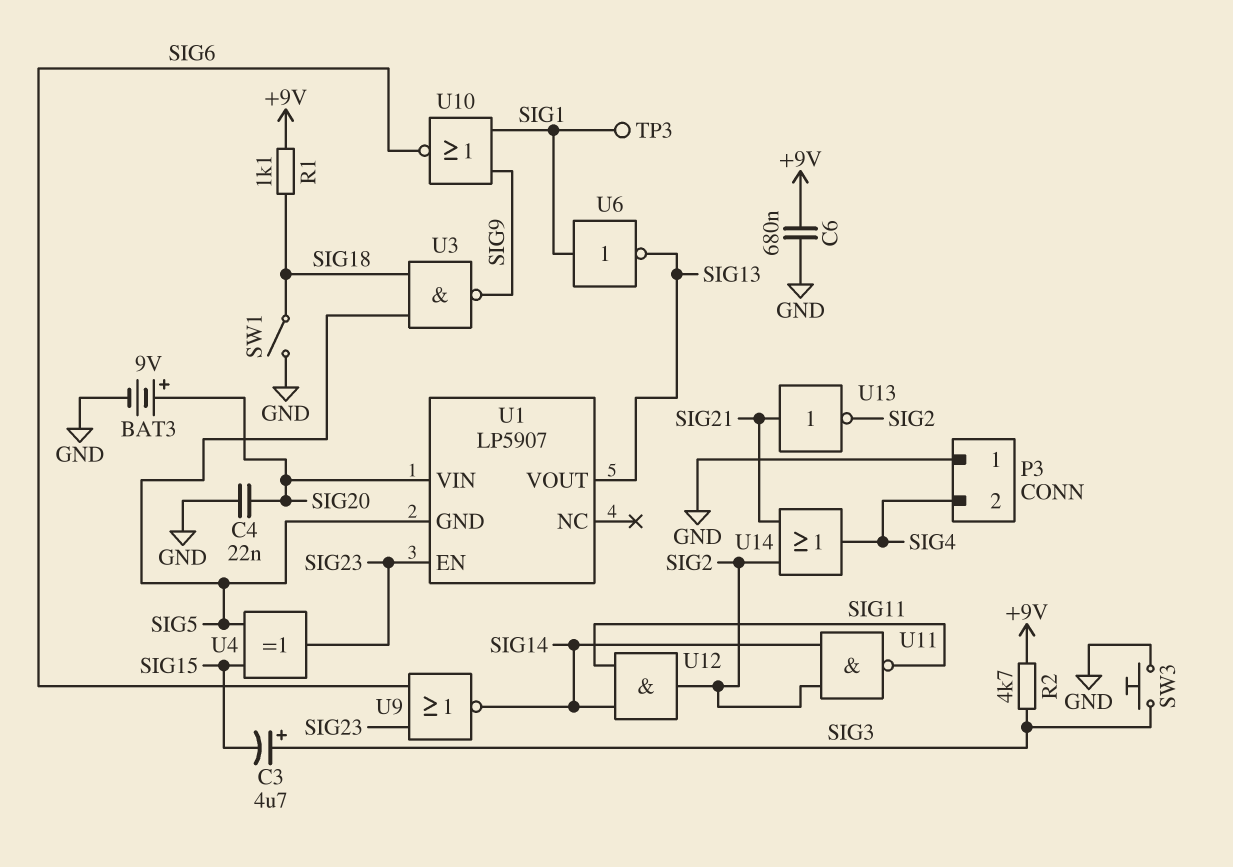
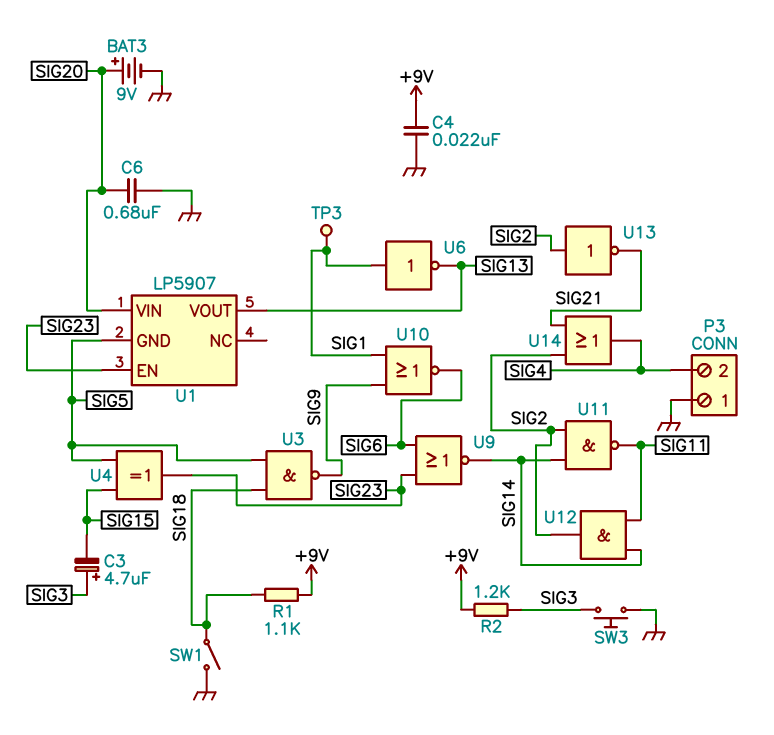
C4: 22nF (GND, SIG20) -> 22nF (+9V, GND)
C6: 680nF (+9V, GND) -> 680nF (GND, SIG20)
R2: 4.7k (+9V, SIG3) -> 1.2k (+9V, SIG3)
U13: NOT (in SIG21, out SIG2) -> NOT (in SIG2, out SIG21)

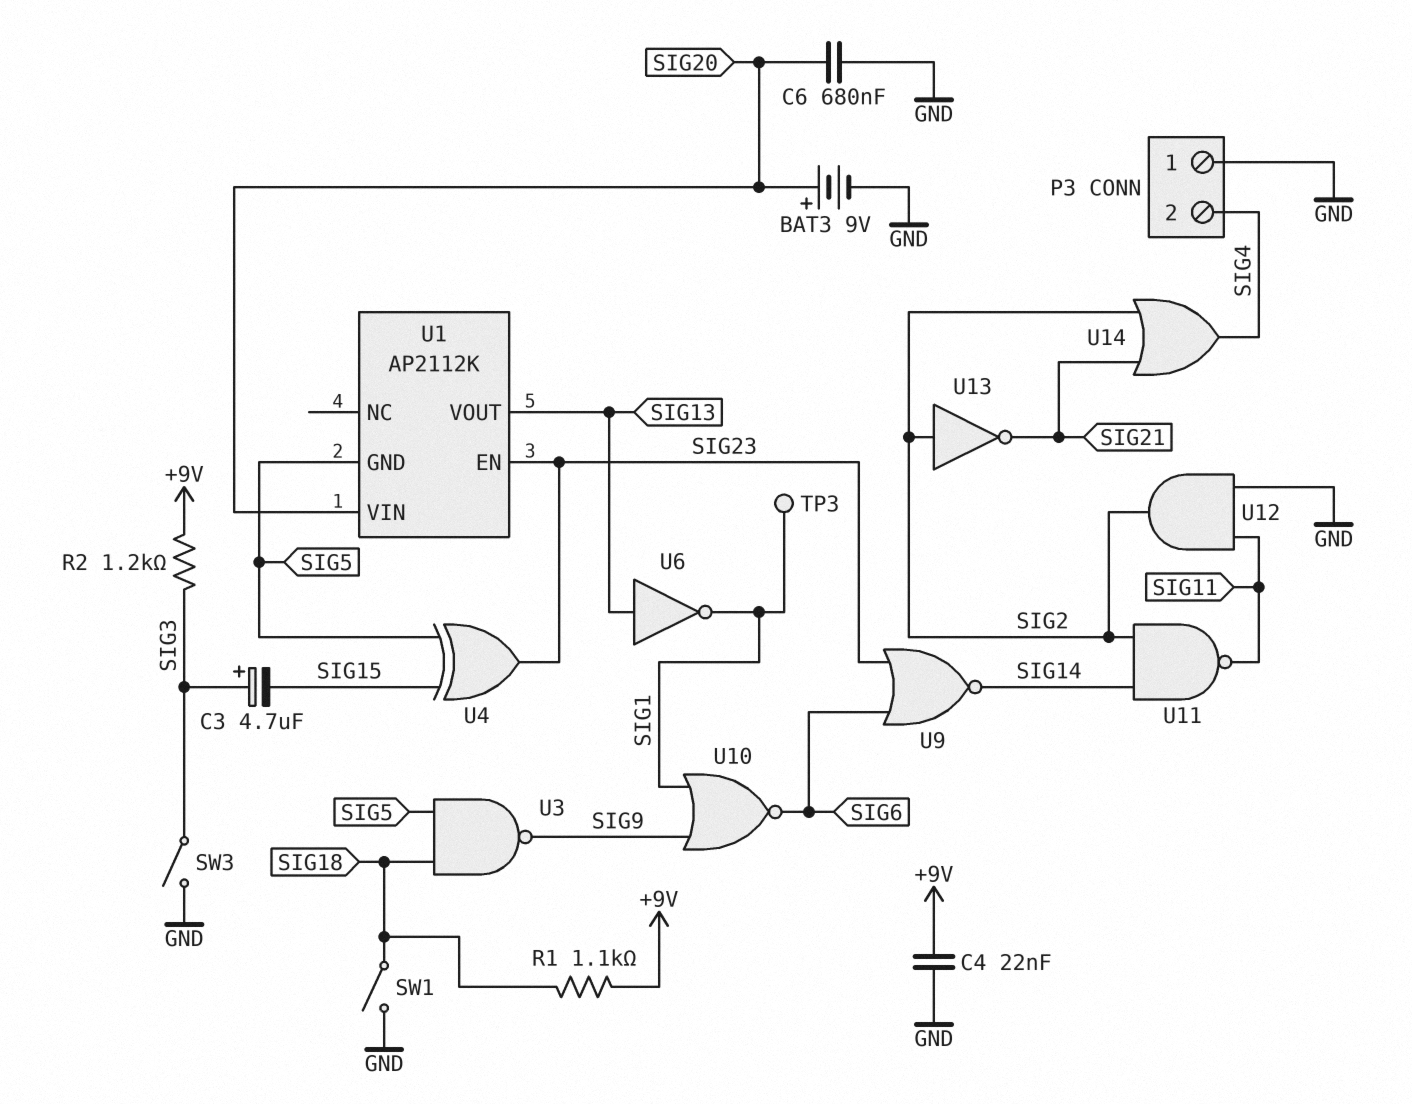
SW3: button (GND, SIG3) -> switch (GND, SIG3)
U1: LP5907 -> AP2112K
U6: NOT (in SIG1, out SIG13) -> NOT (in SIG13, out SIG1)
U12: AND (in SIG11, in SIG14, out SIG2) -> AND (in GND, in SIG11, out SIG2)

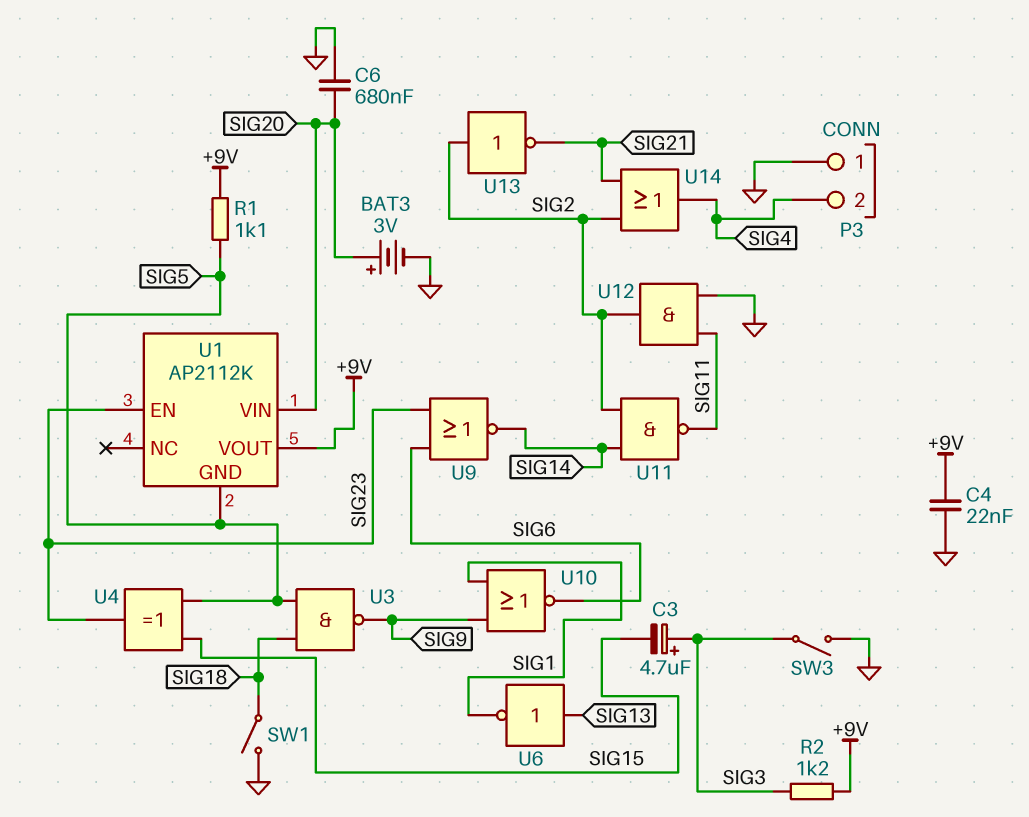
BAT3: 9V (plus SIG20, minus GND) -> 3V (plus SIG20, minus GND)
R1: 1.1k (+9V, SIG18) -> 1.1k (+9V, SIG5)
TP3: test point (SIG1) -> none
U1 pin VOUT: SIG13 -> +9V

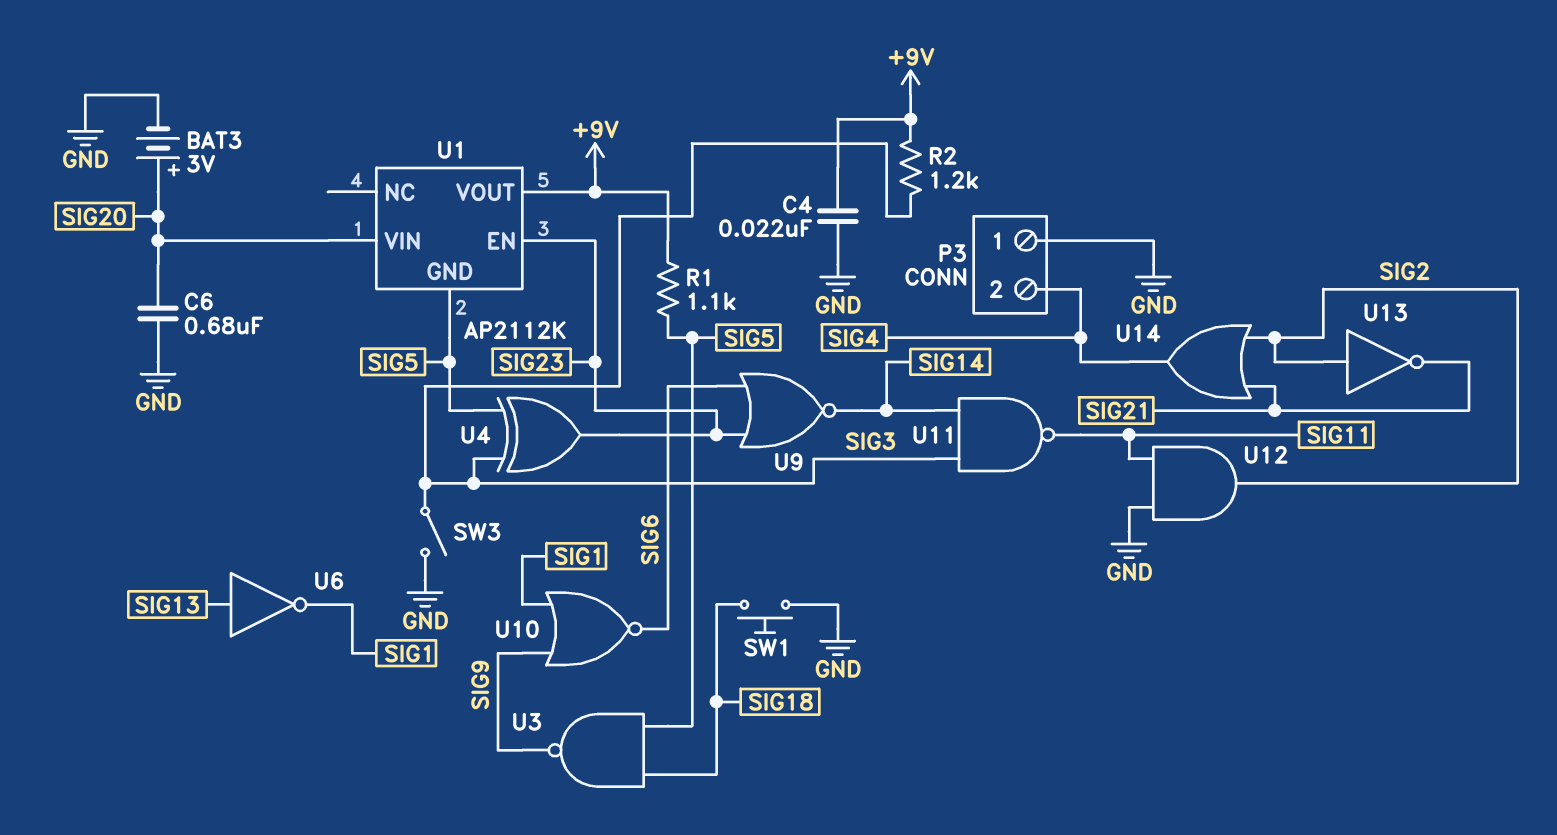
C3: 4.7uF (plus SIG3, minus SIG15) -> none
SW1: switch (GND, SIG18) -> button (GND, SIG18)
U4: XOR (in SIG5, in SIG15, out SIG23) -> XOR (in SIG3, in SIG5, out SIG23)
U11: NAND (in SIG2, in SIG14, out SIG11) -> NAND (in SIG3, in SIG14, out SIG11)

